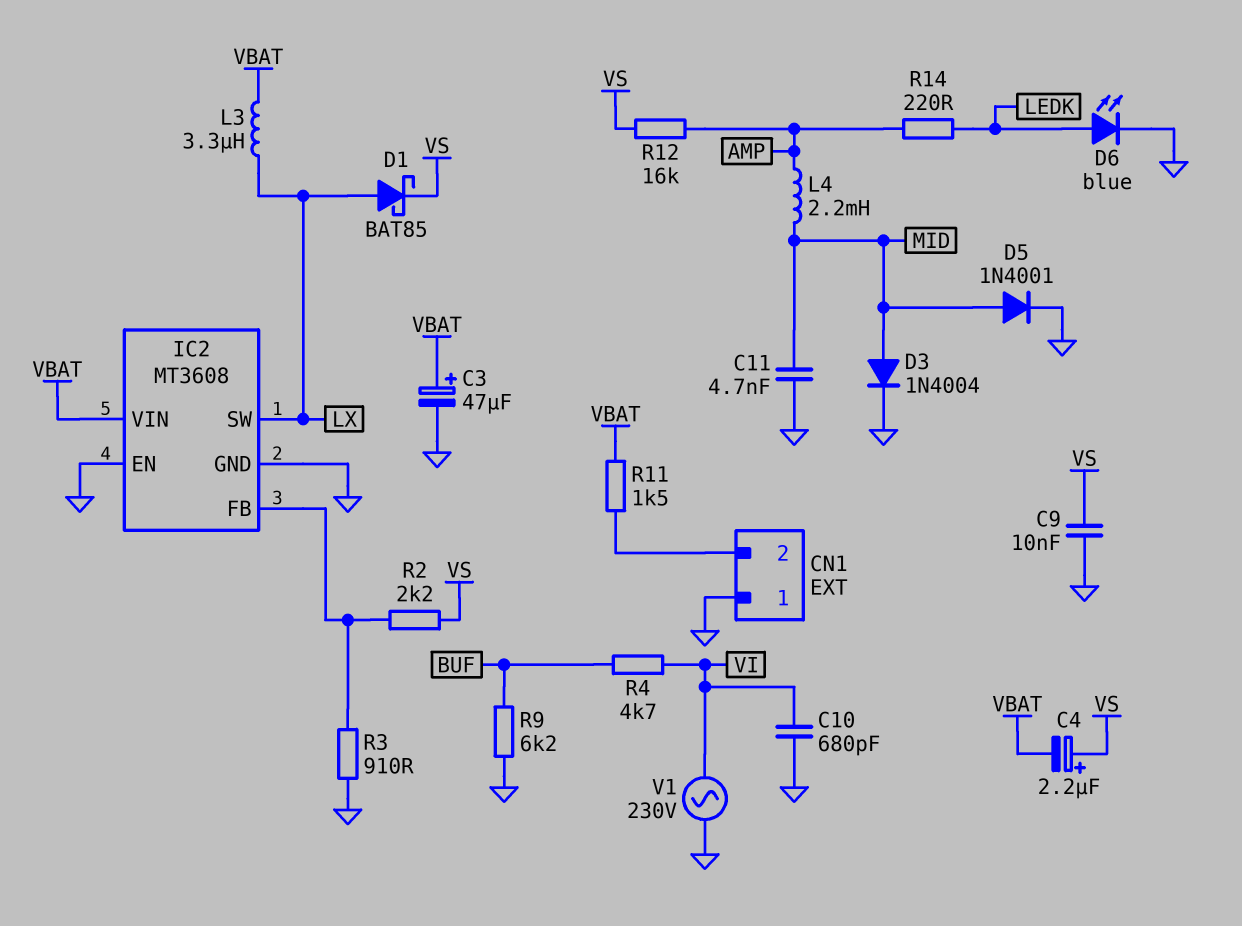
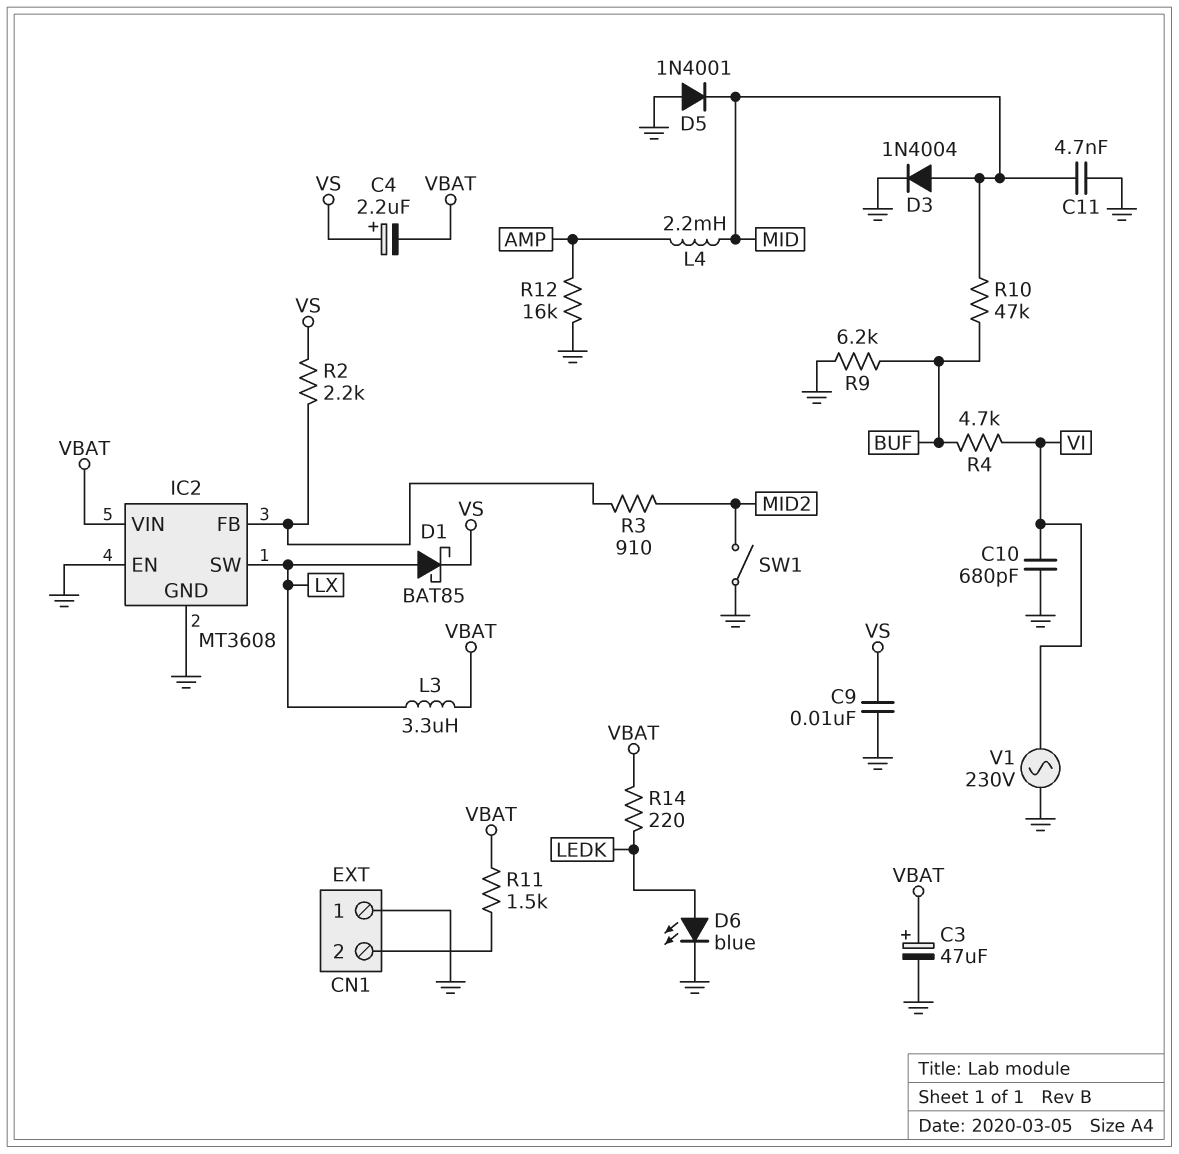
D5: diode 1N4001 (A MID, K GND) -> diode 1N4001 (A GND, K MID)
R3: 910 (GND, IC2/FB) -> 910 (IC2/FB, MID2)
R10: none -> 47k (BUF, MID)
R12: 16k (AMP, VS) -> 16k (AMP, GND)
R14: 220 (AMP, LEDK) -> 220 (LEDK, VBAT)
SW1: none -> switch (GND, MID2)

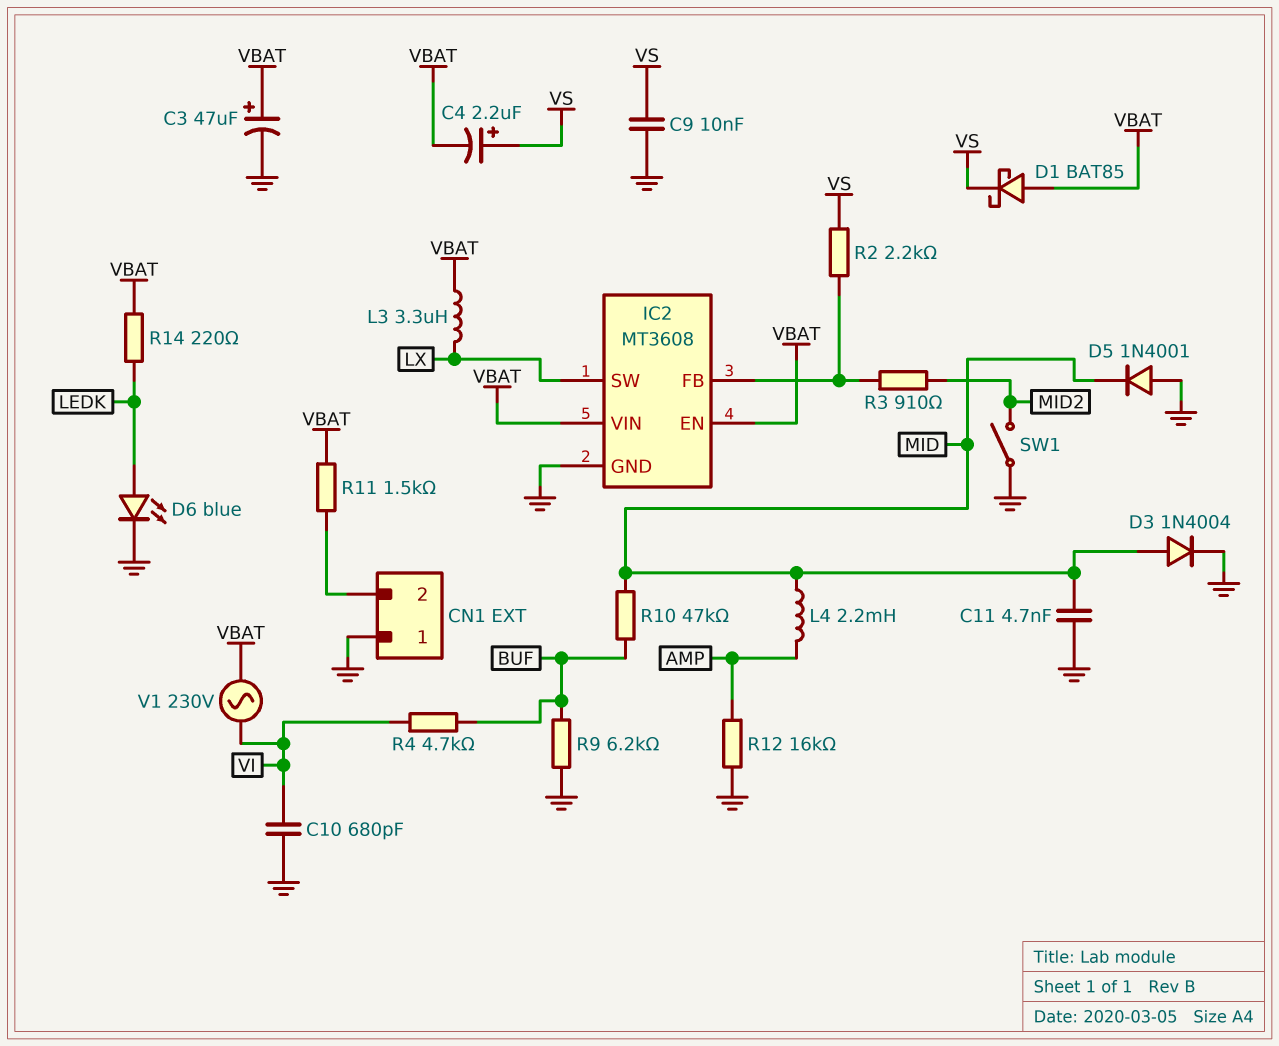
D1: schottky BAT85 (A LX, K VS) -> schottky BAT85 (A VBAT, K VS)
IC2 pin EN: GND -> VBAT
V1: AC 230V (GND, VI) -> AC 230V (VBAT, VI)

